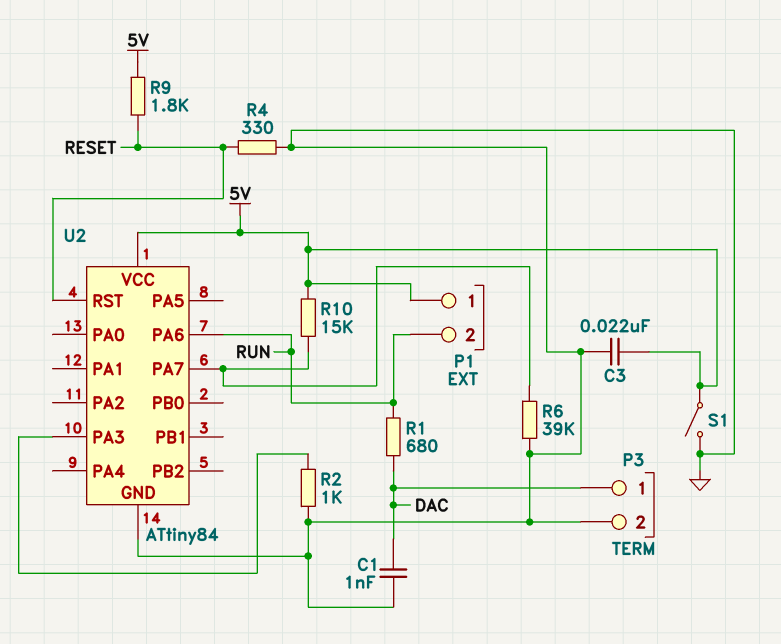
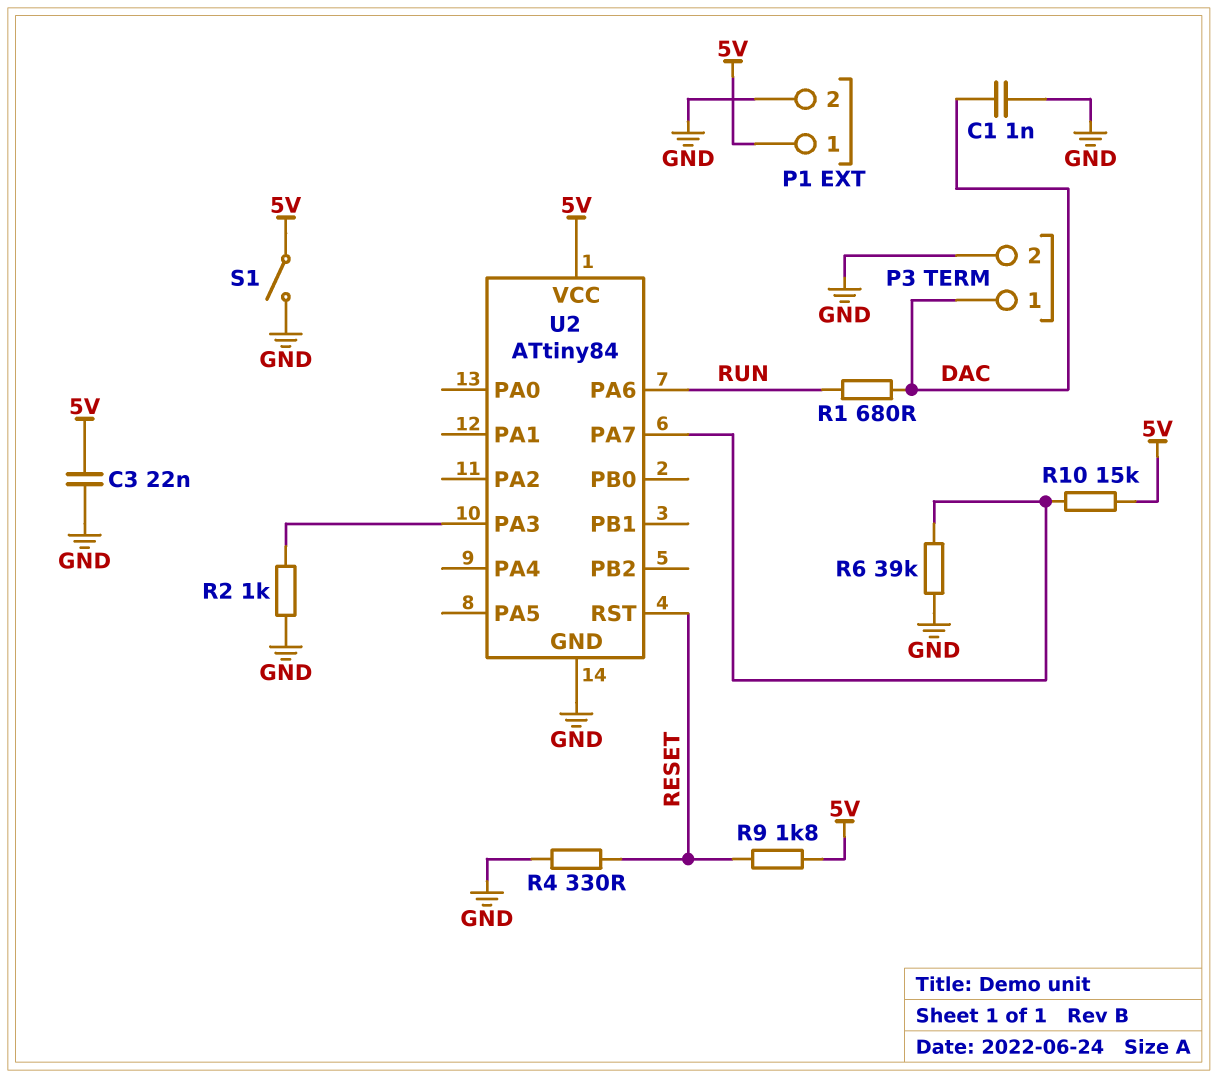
P1 pin 2: RUN -> GND

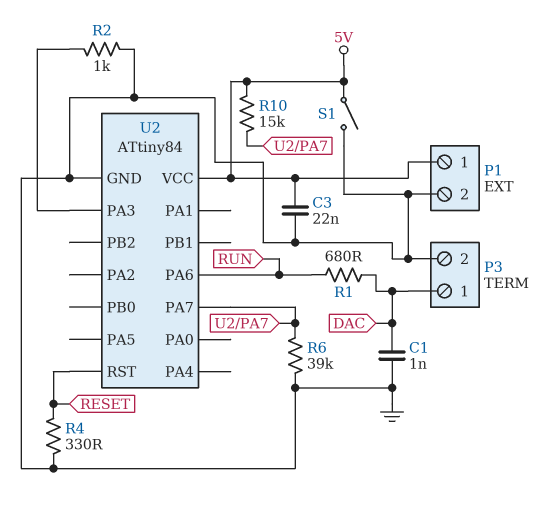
R9: 1.8k (5V, RESET) -> none

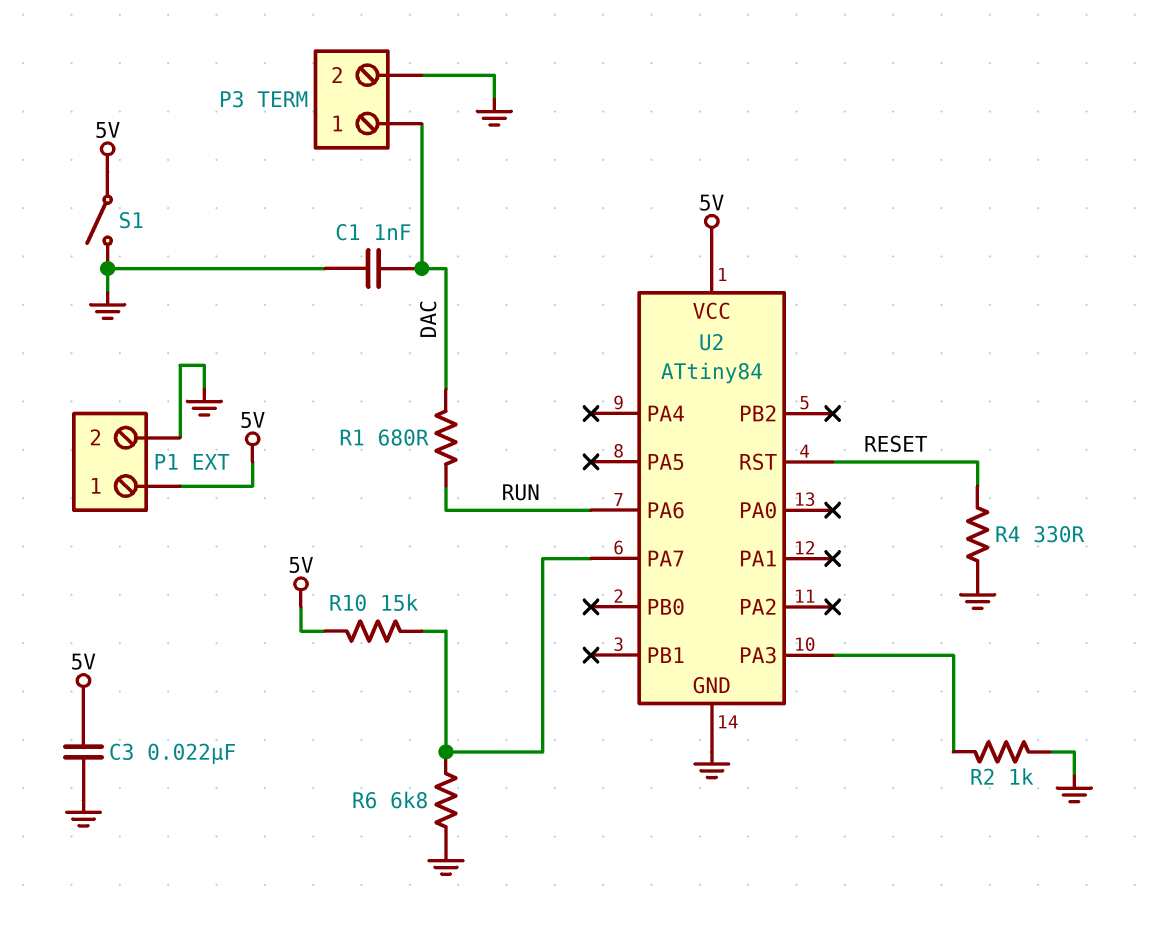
R6: 39k (GND, U2/PA7) -> 6.8k (GND, U2/PA7)

